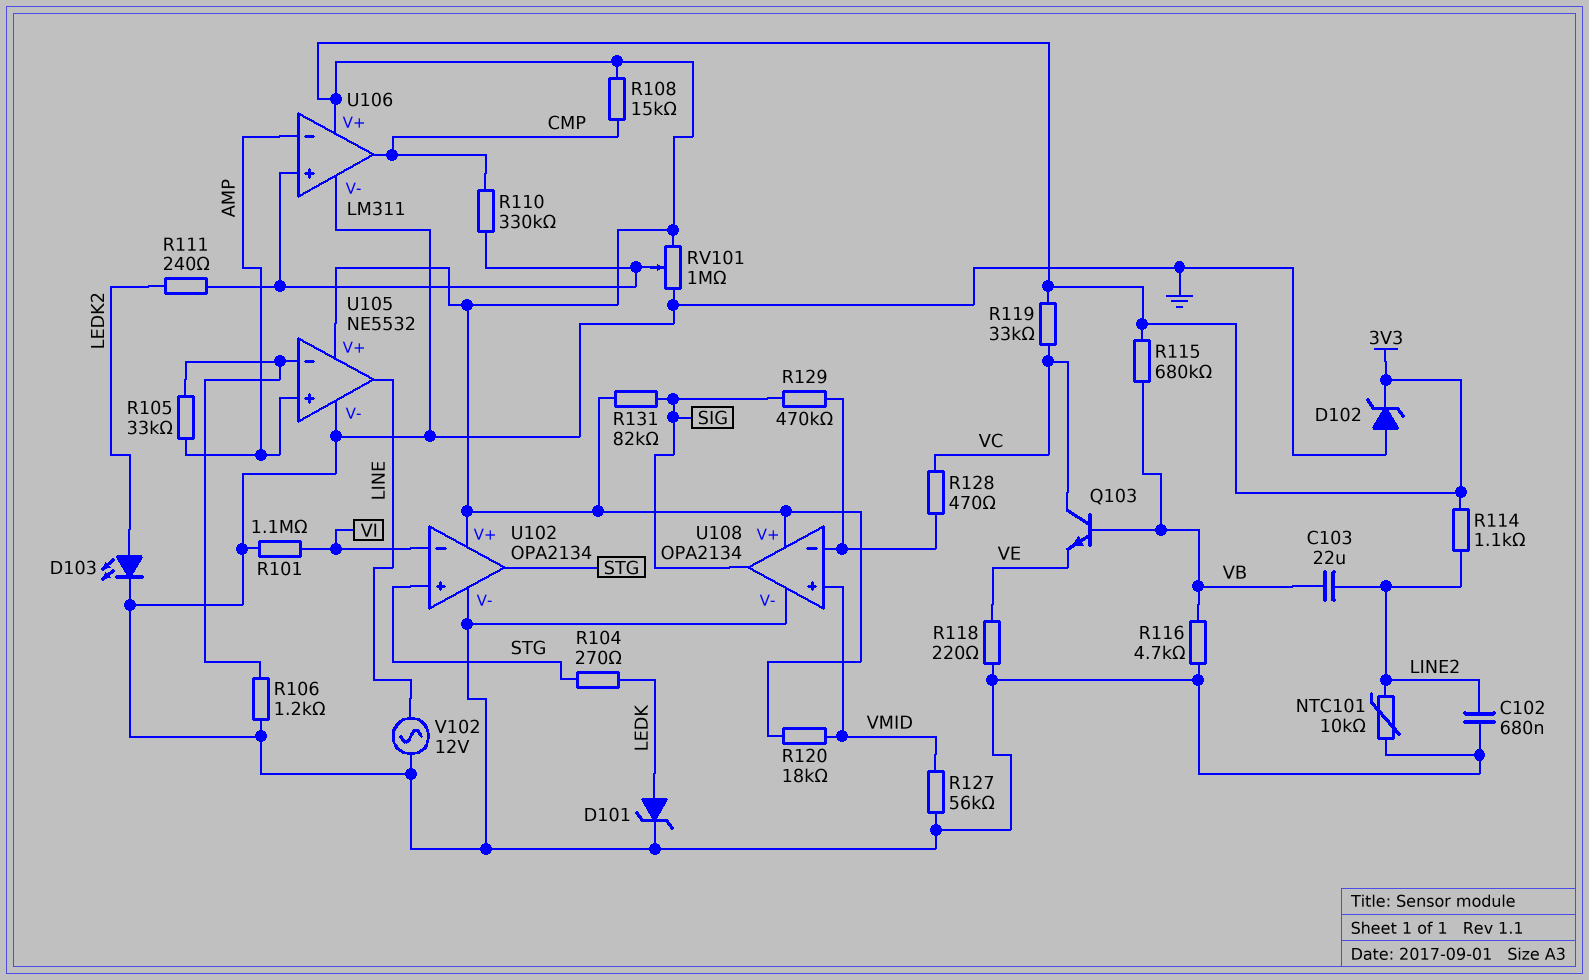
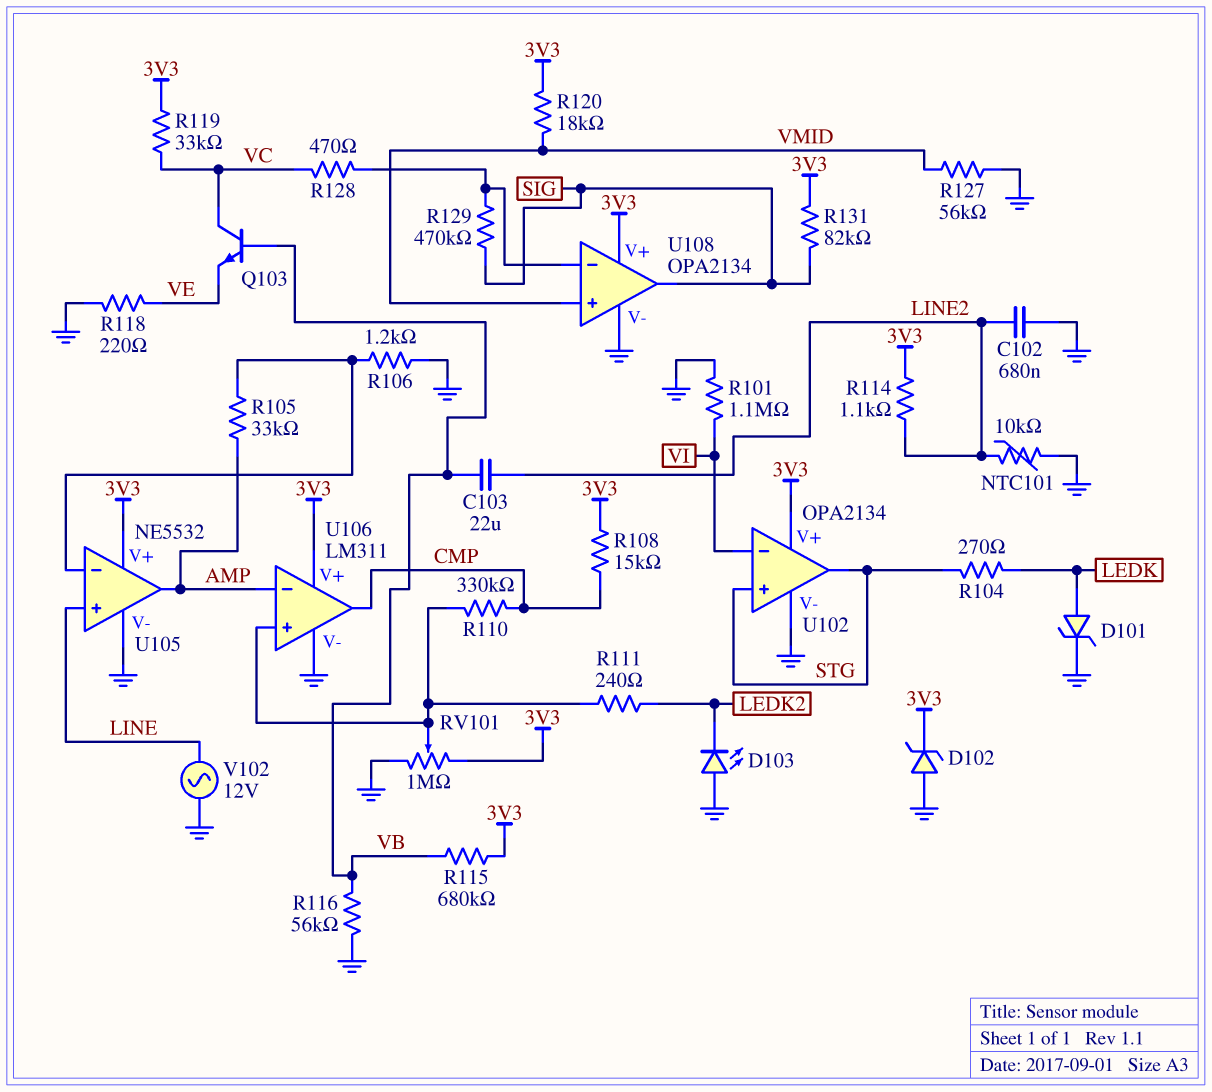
D103: LED (A LEDK2, K GND) -> LED (A GND, K LEDK2)
R116: 4.7k (GND, VB) -> 56k (GND, VB)
U105 pin in+: AMP -> LINE
U105 pin out: LINE -> AMP

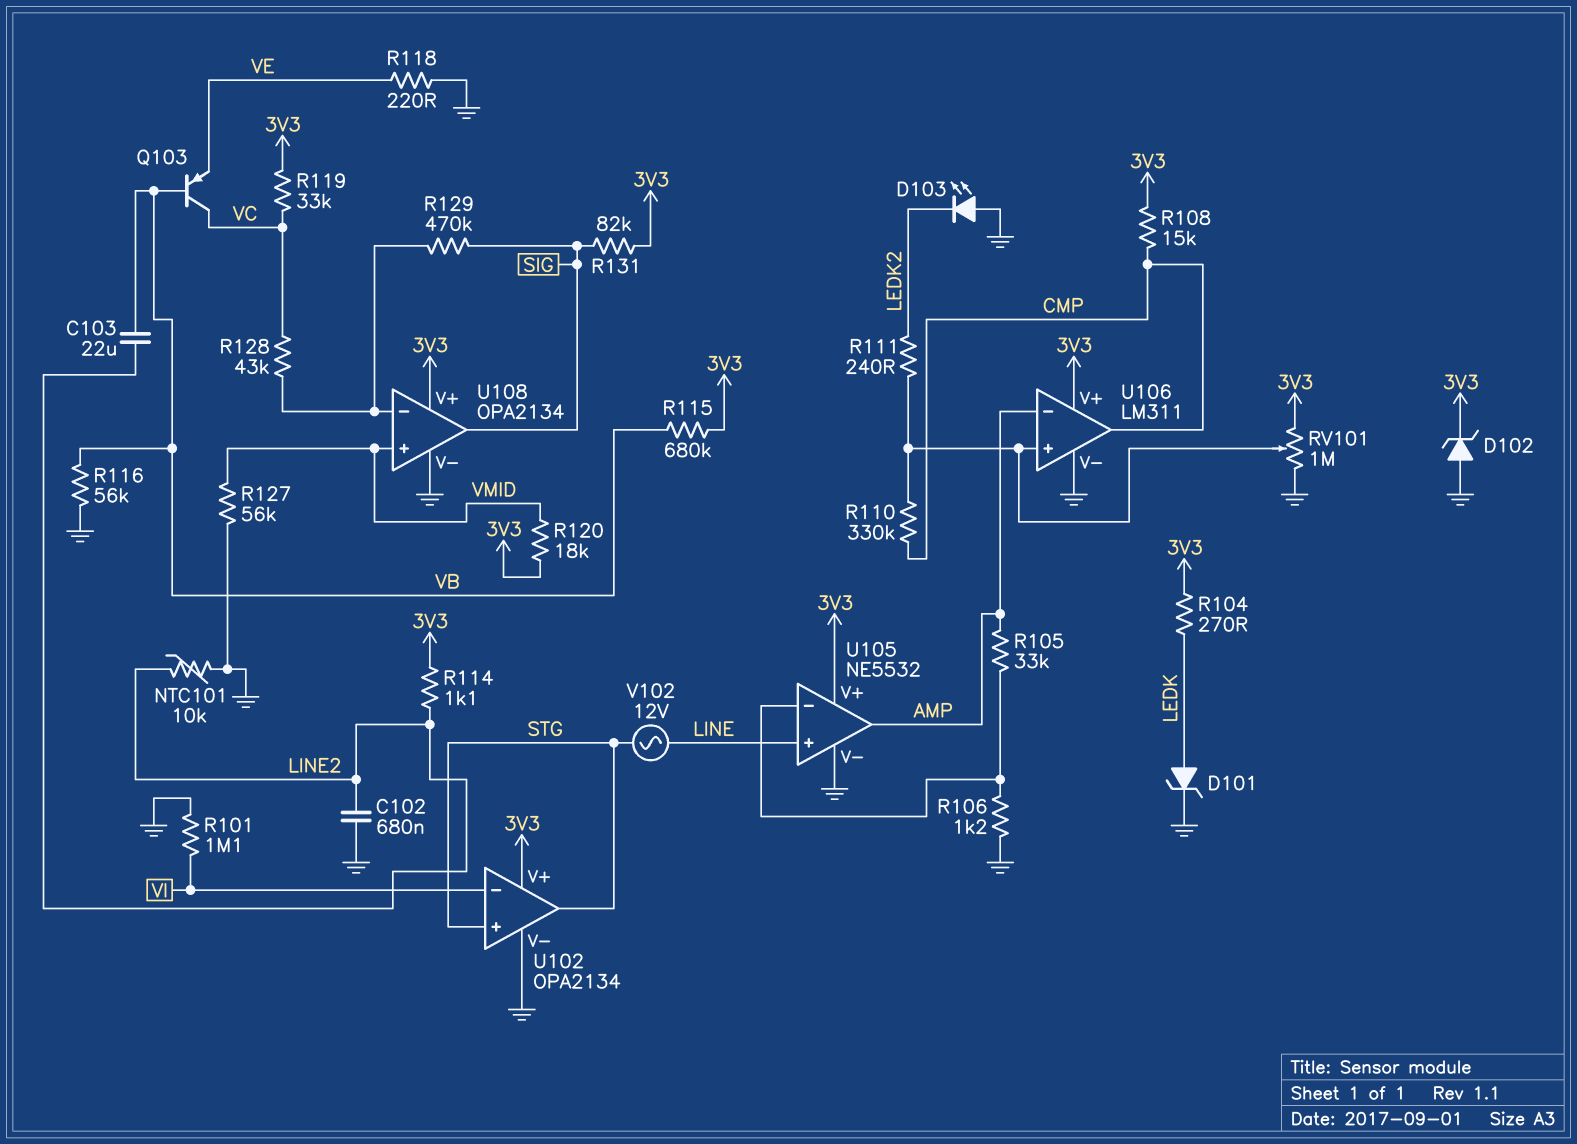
Q103: NPN (B VB, C VC, E VE) -> PNP (B VB, C VC, E VE)
R104: 270 (LEDK, STG) -> 270 (3V3, LEDK)
R128: 470 (U108/in-, VC) -> 43k (U108/in-, VC)
V102: AC 12V (GND, LINE) -> AC 12V (LINE, STG)

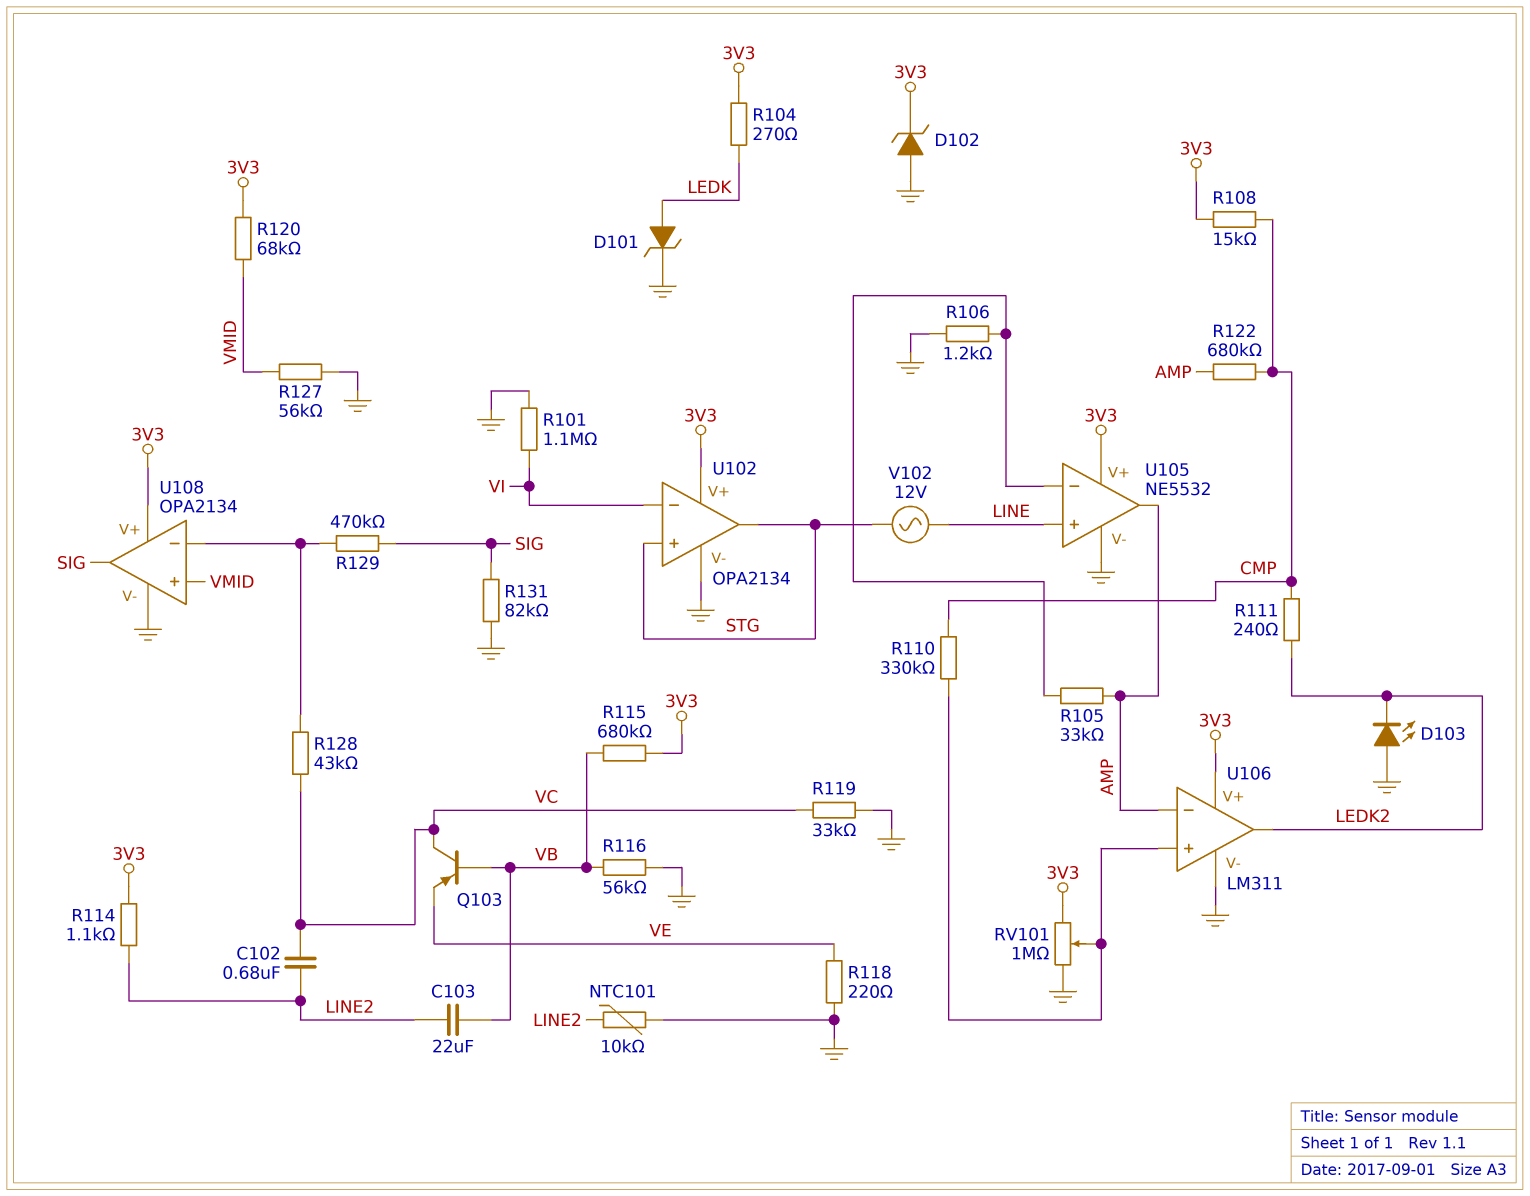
C102: 680nF (GND, LINE2) -> 680nF (LINE2, VC)
R111: 240 (LEDK2, U106/in+) -> 240 (CMP, LEDK2)
R119: 33k (3V3, VC) -> 33k (GND, VC)
R120: 18k (3V3, VMID) -> 68k (3V3, VMID)
R122: none -> 680k (AMP, CMP)
R131: 82k (3V3, SIG) -> 82k (GND, SIG)
U106 pin out: CMP -> LEDK2

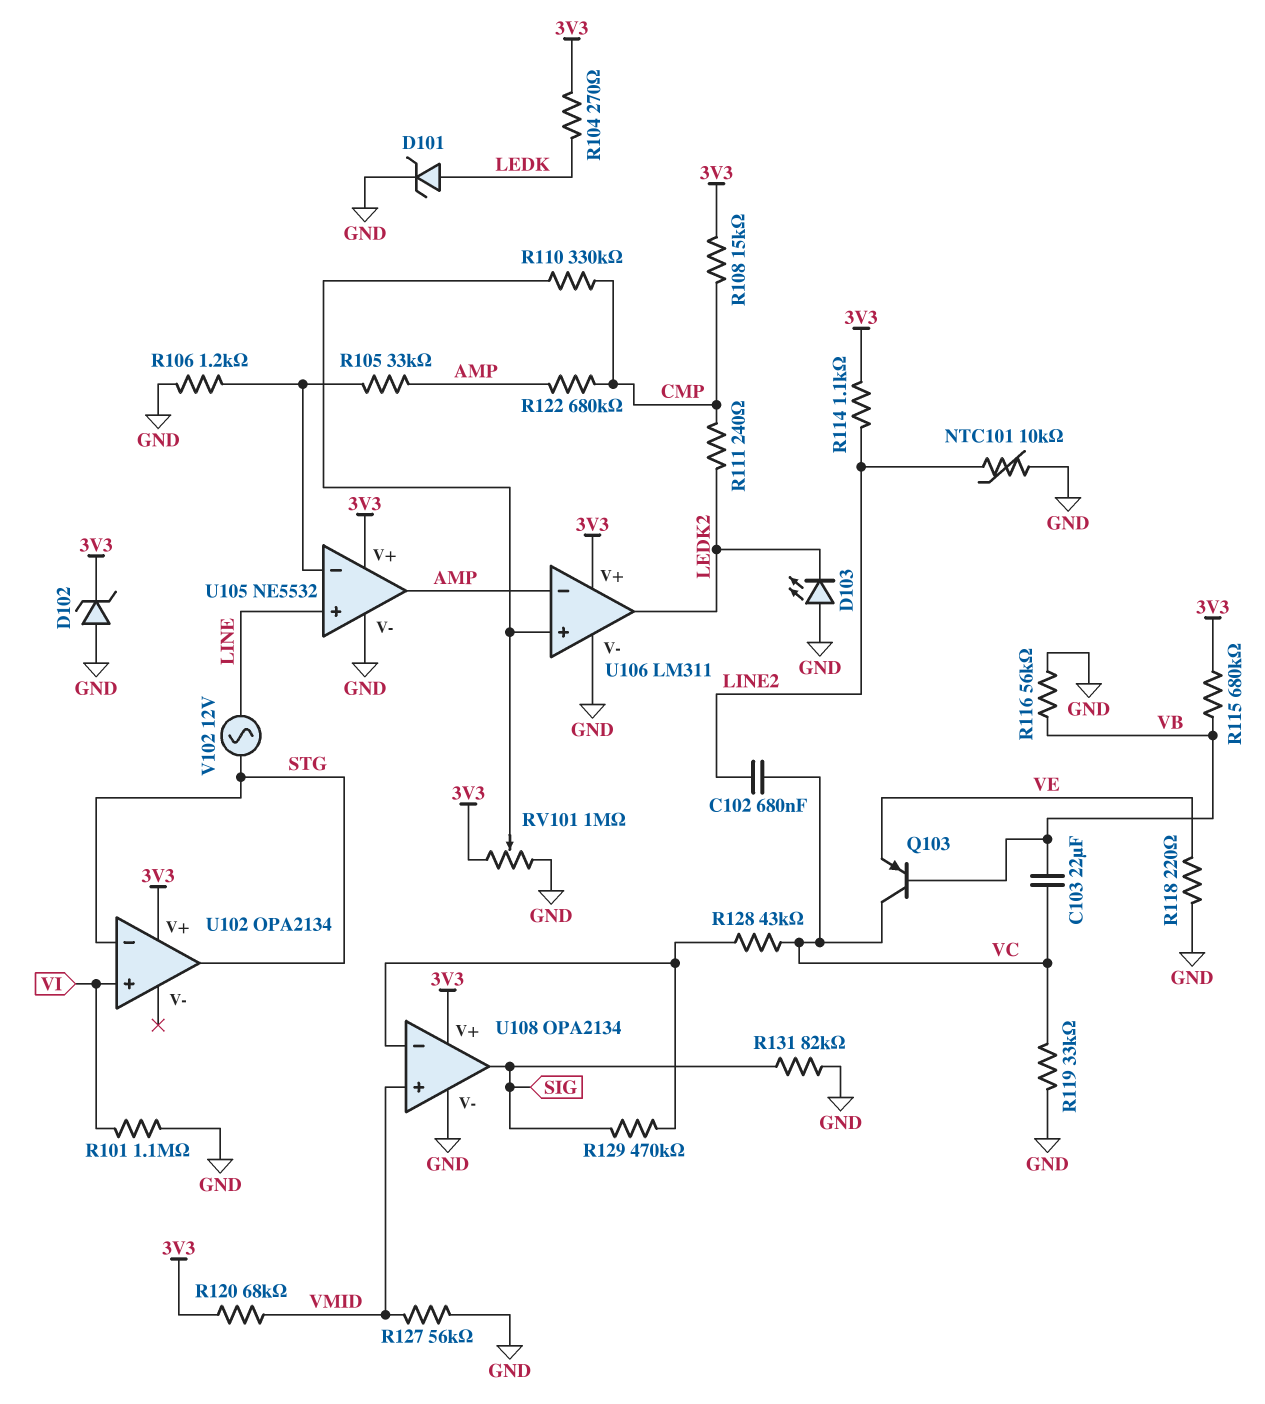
C103: 22uF (LINE2, VB) -> 22uF (VB, VC)
U102 pin V-: GND -> none
U102 pin in+: STG -> VI
U102 pin in-: VI -> STG

